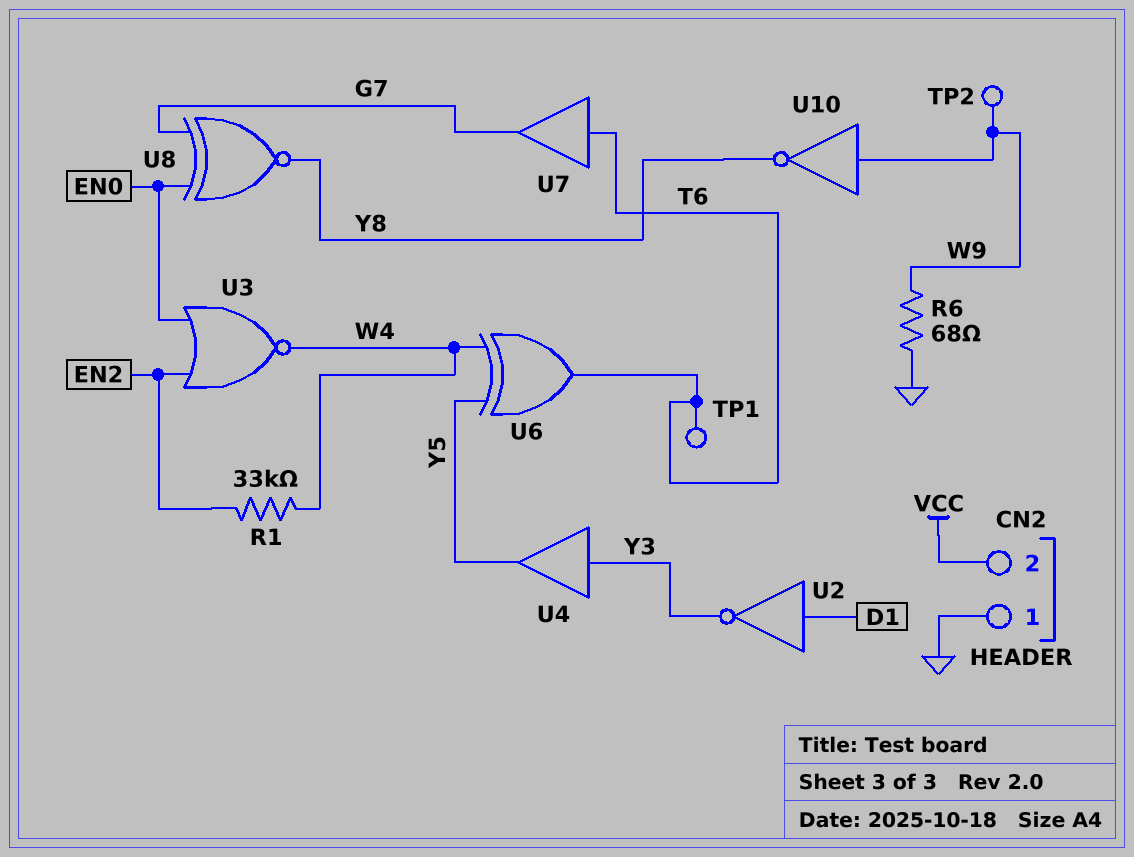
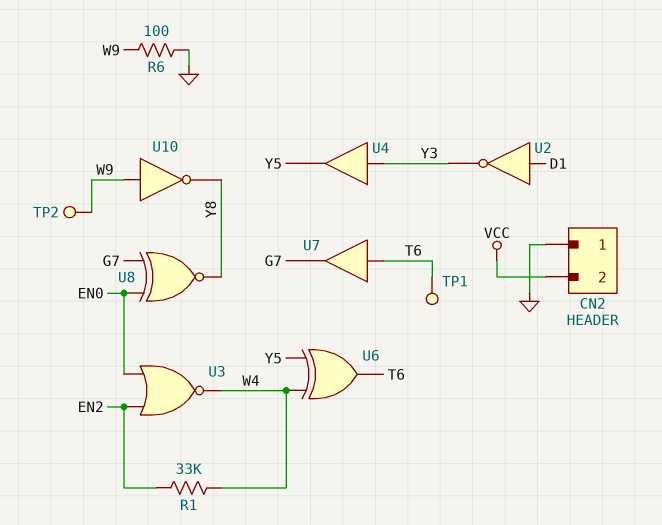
R6: 68 (GND, W9) -> 100 (GND, W9)

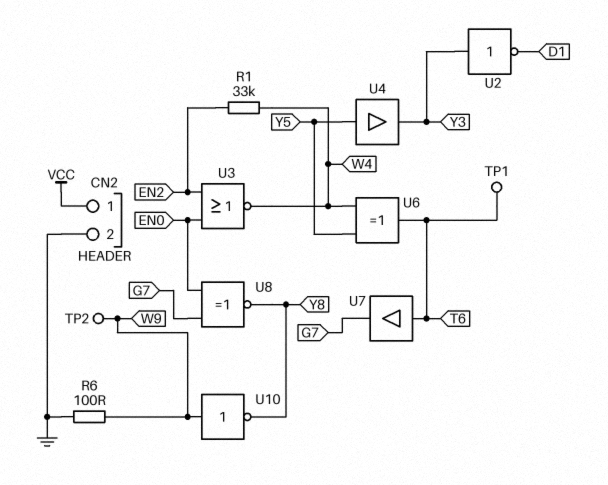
CN2 pin 1: GND -> VCC
CN2 pin 2: VCC -> GND
U2: NOT (in D1, out Y3) -> NOT (in Y3, out D1)
U4: buffer (in Y3, out Y5) -> buffer (in Y5, out Y3)

